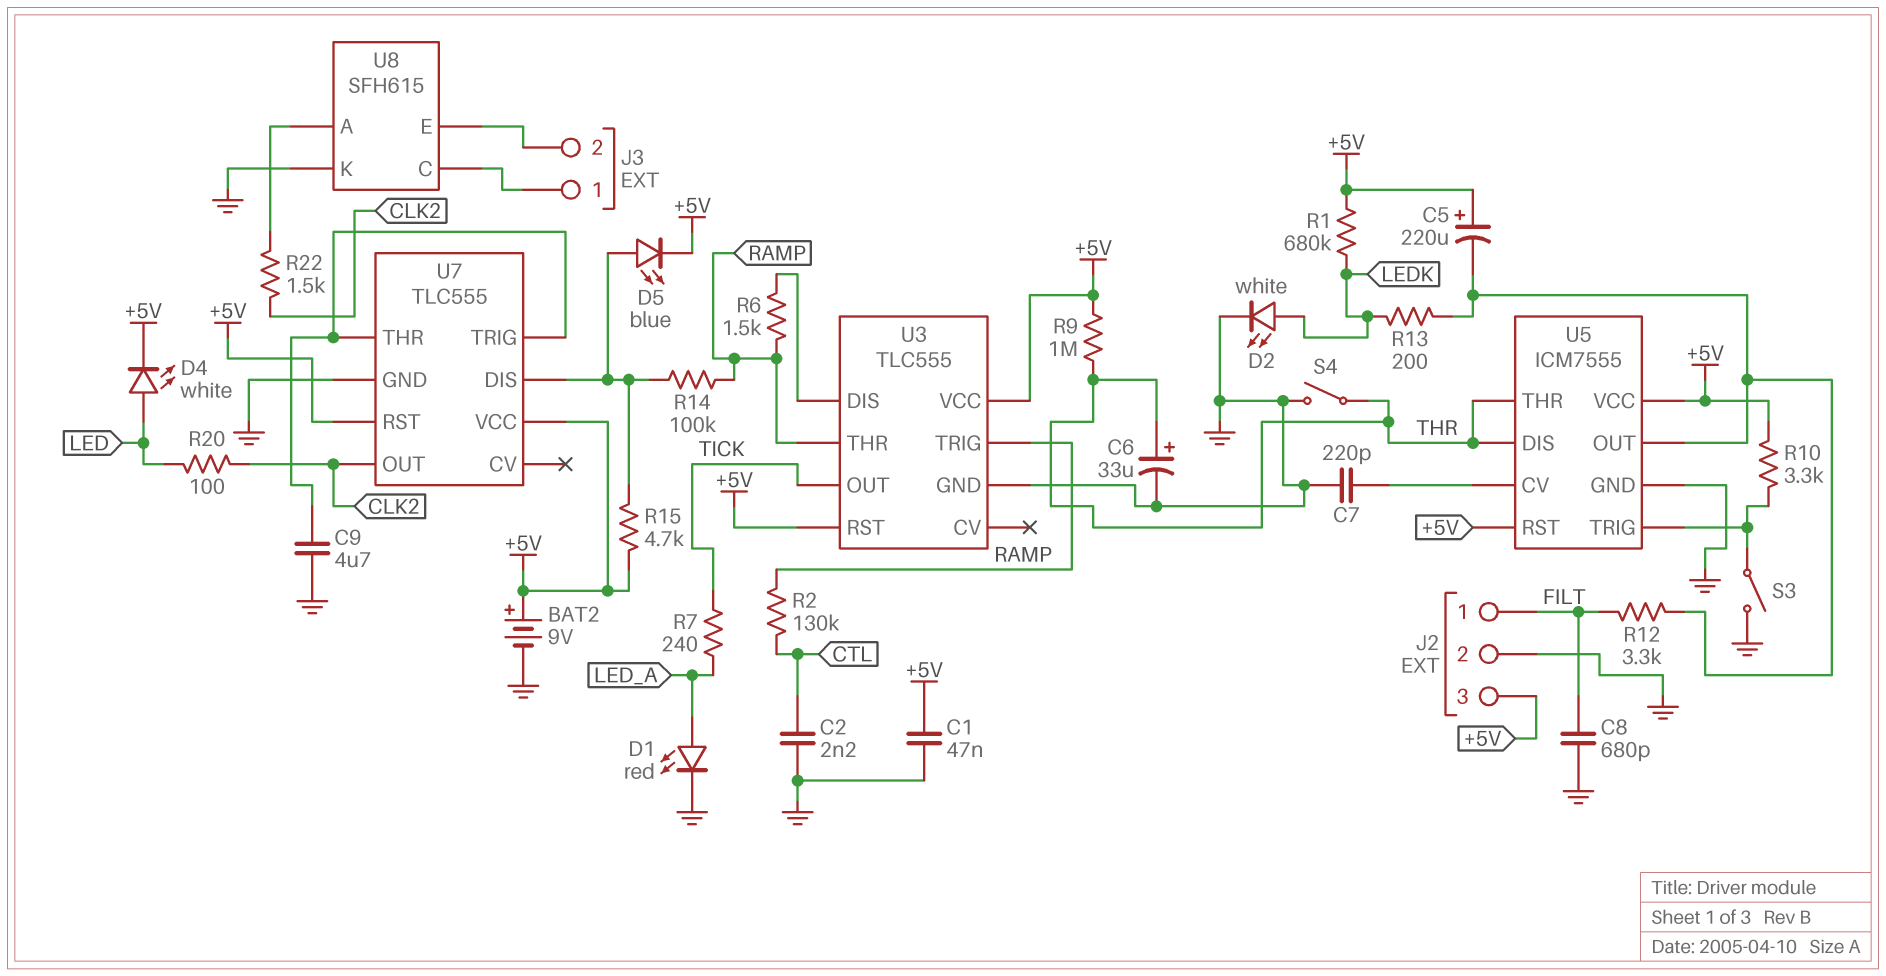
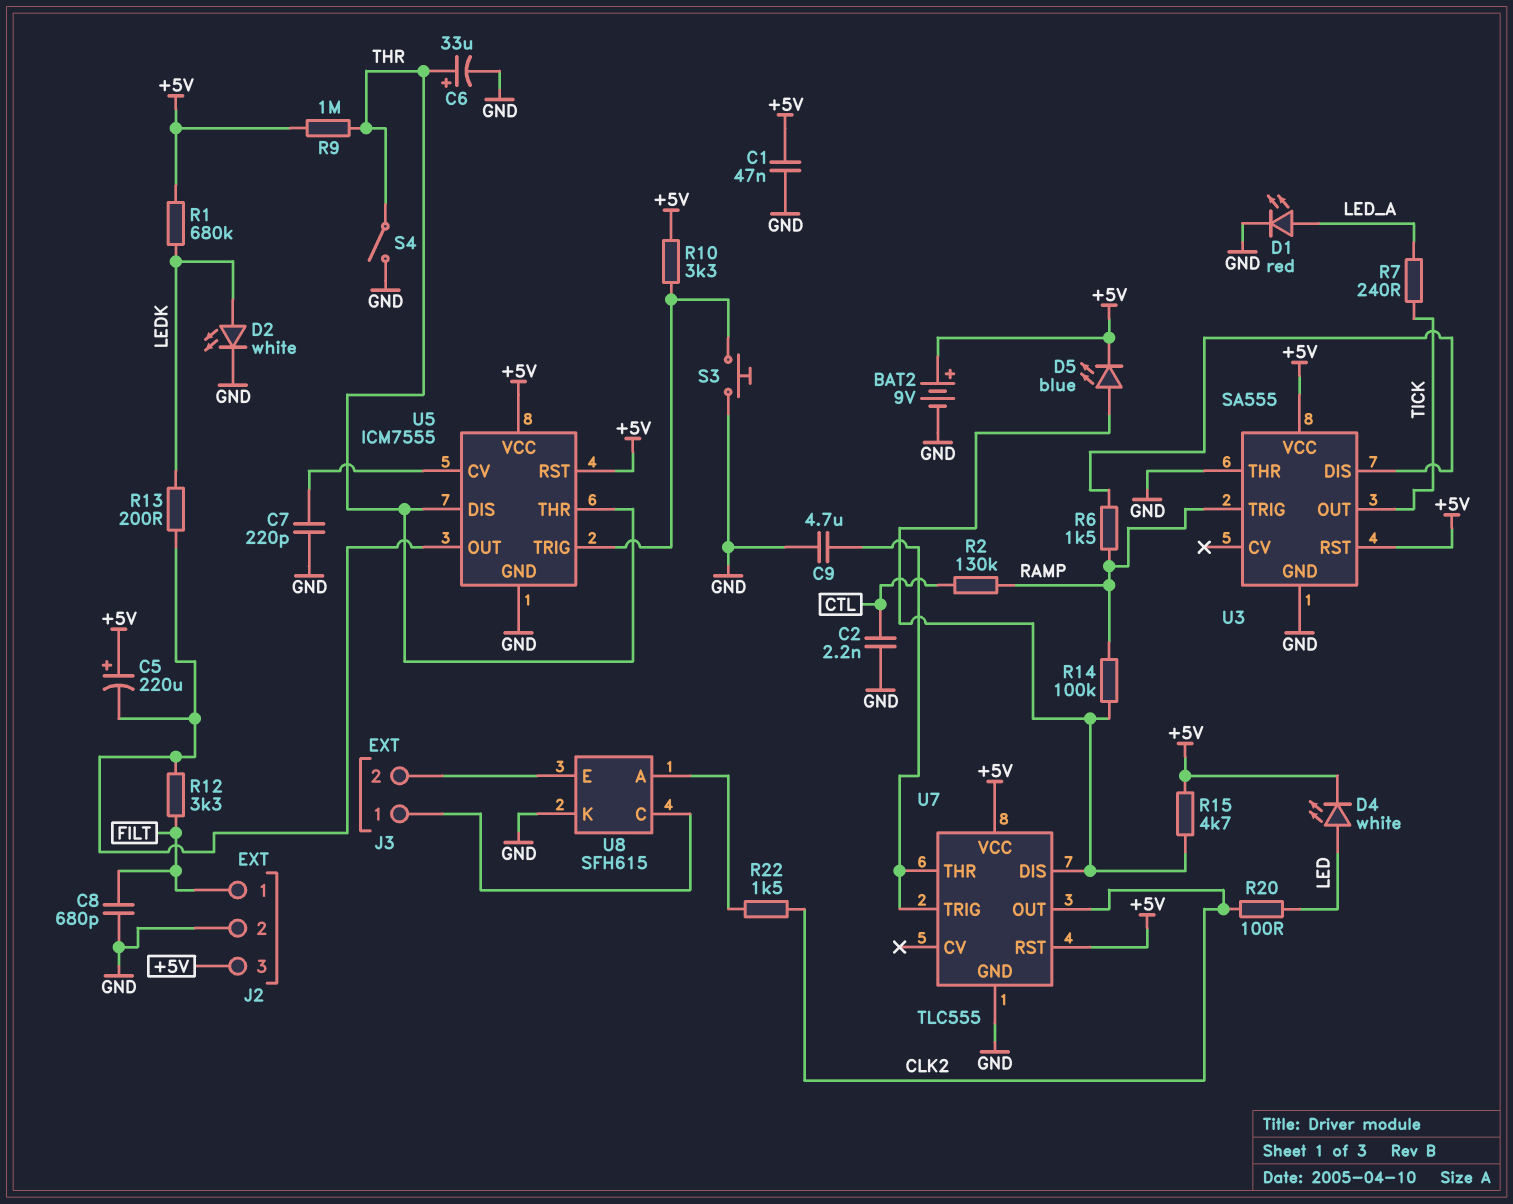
S3: switch (GND, U5/TRIG) -> button (GND, U5/TRIG)
U3: TLC555 -> SA555
U3 pin THR: RAMP -> GND

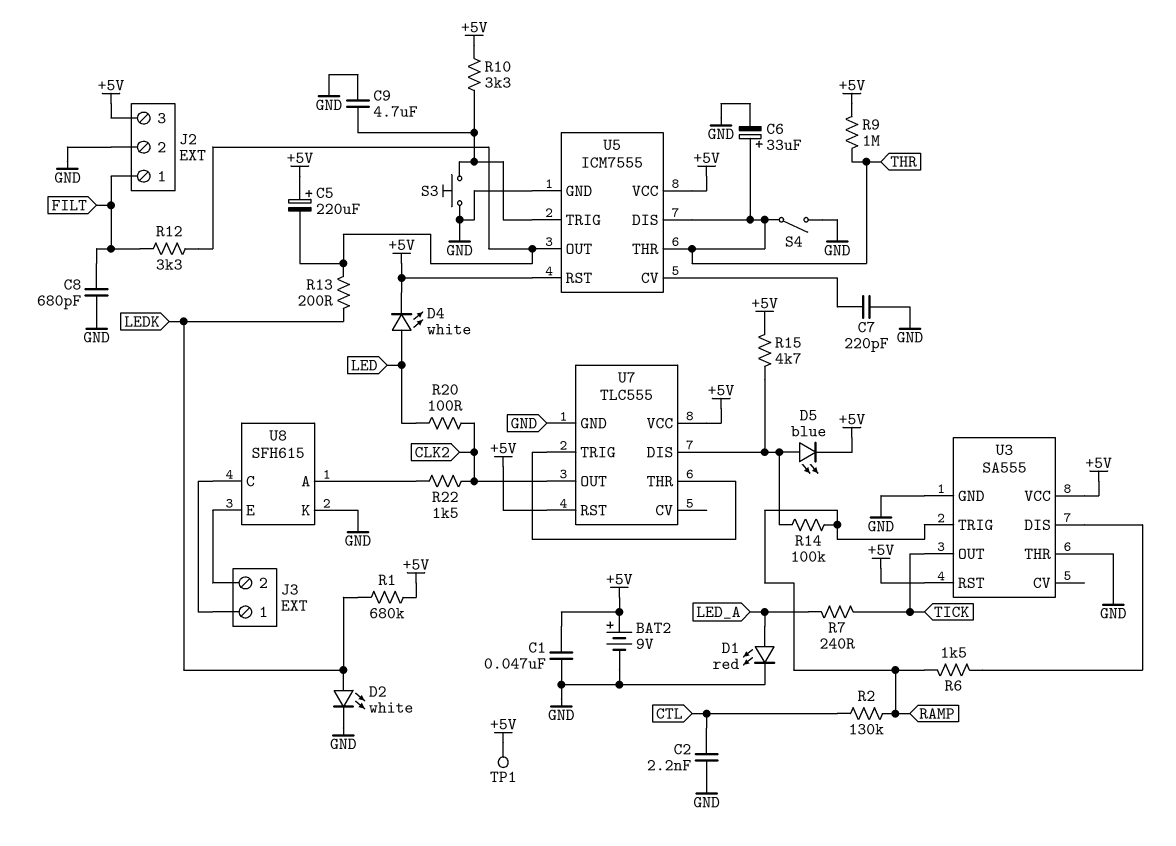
C9: 4.7uF (GND, U7/THR) -> 4.7uF (GND, U5/TRIG)
TP1: none -> test point (+5V)

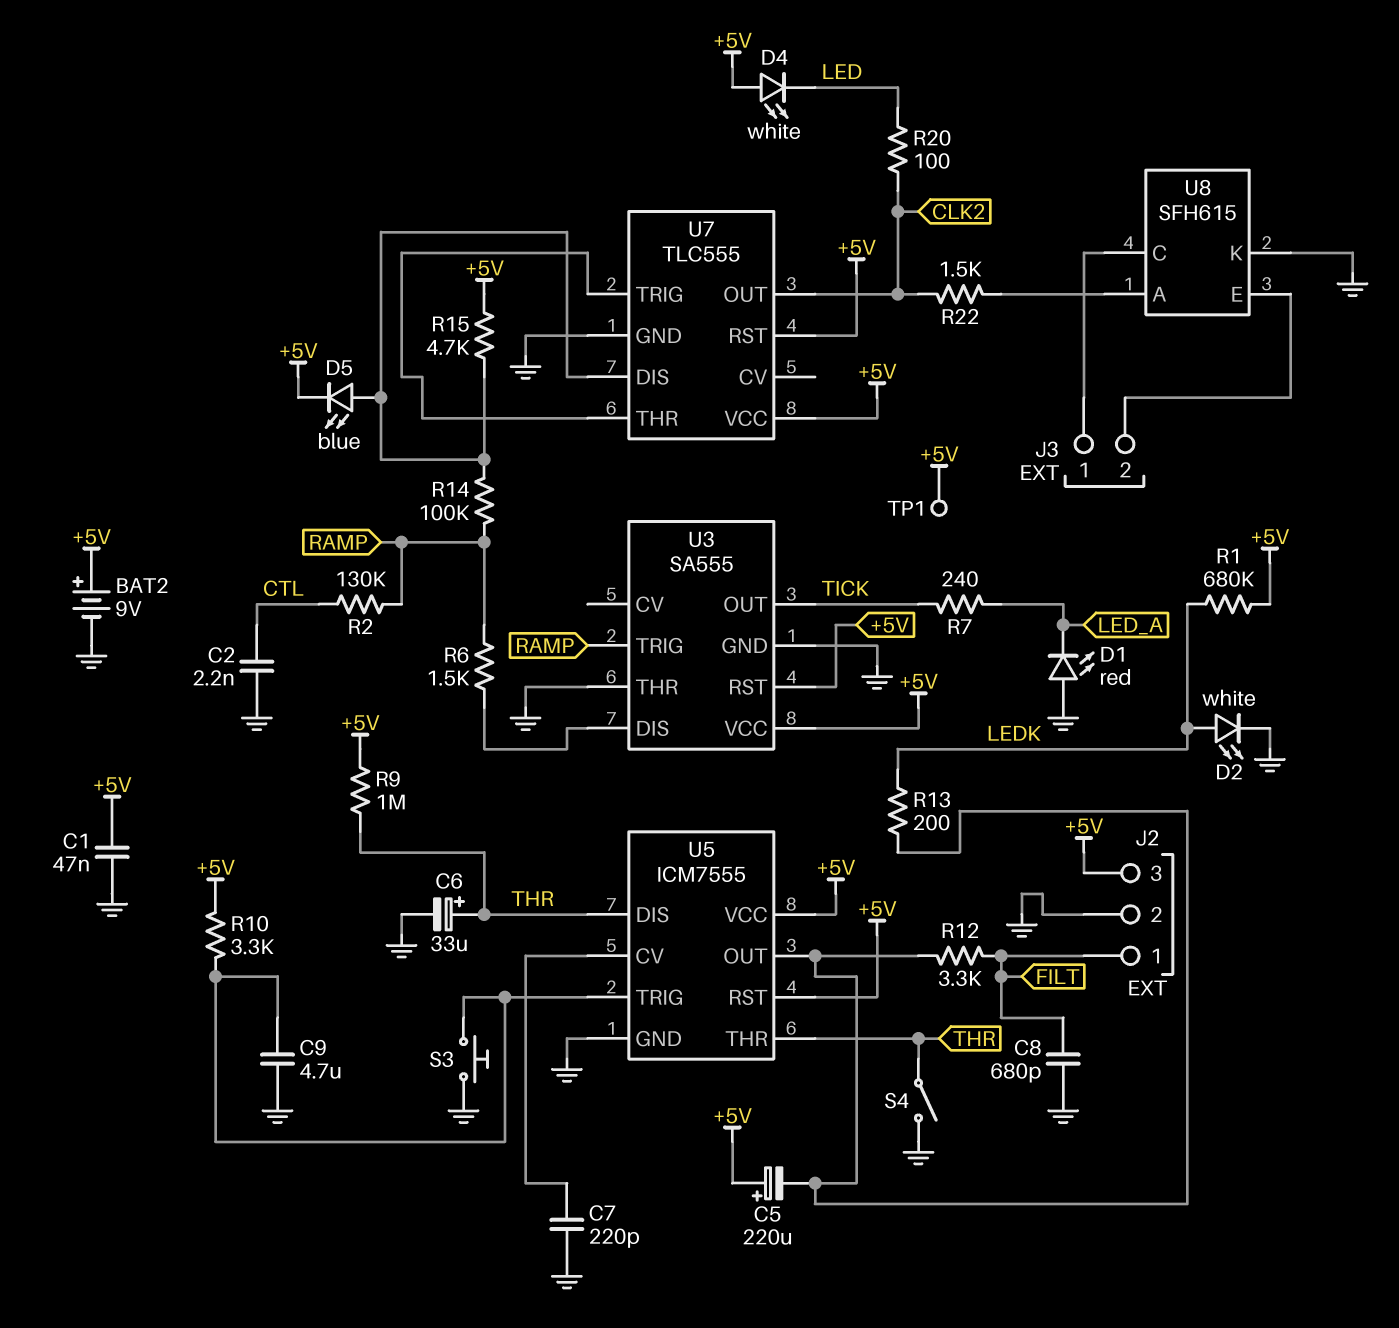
D1: LED red (A LED_A, K GND) -> LED red (A GND, K LED_A)
D4: LED white (A LED, K +5V) -> LED white (A +5V, K LED)

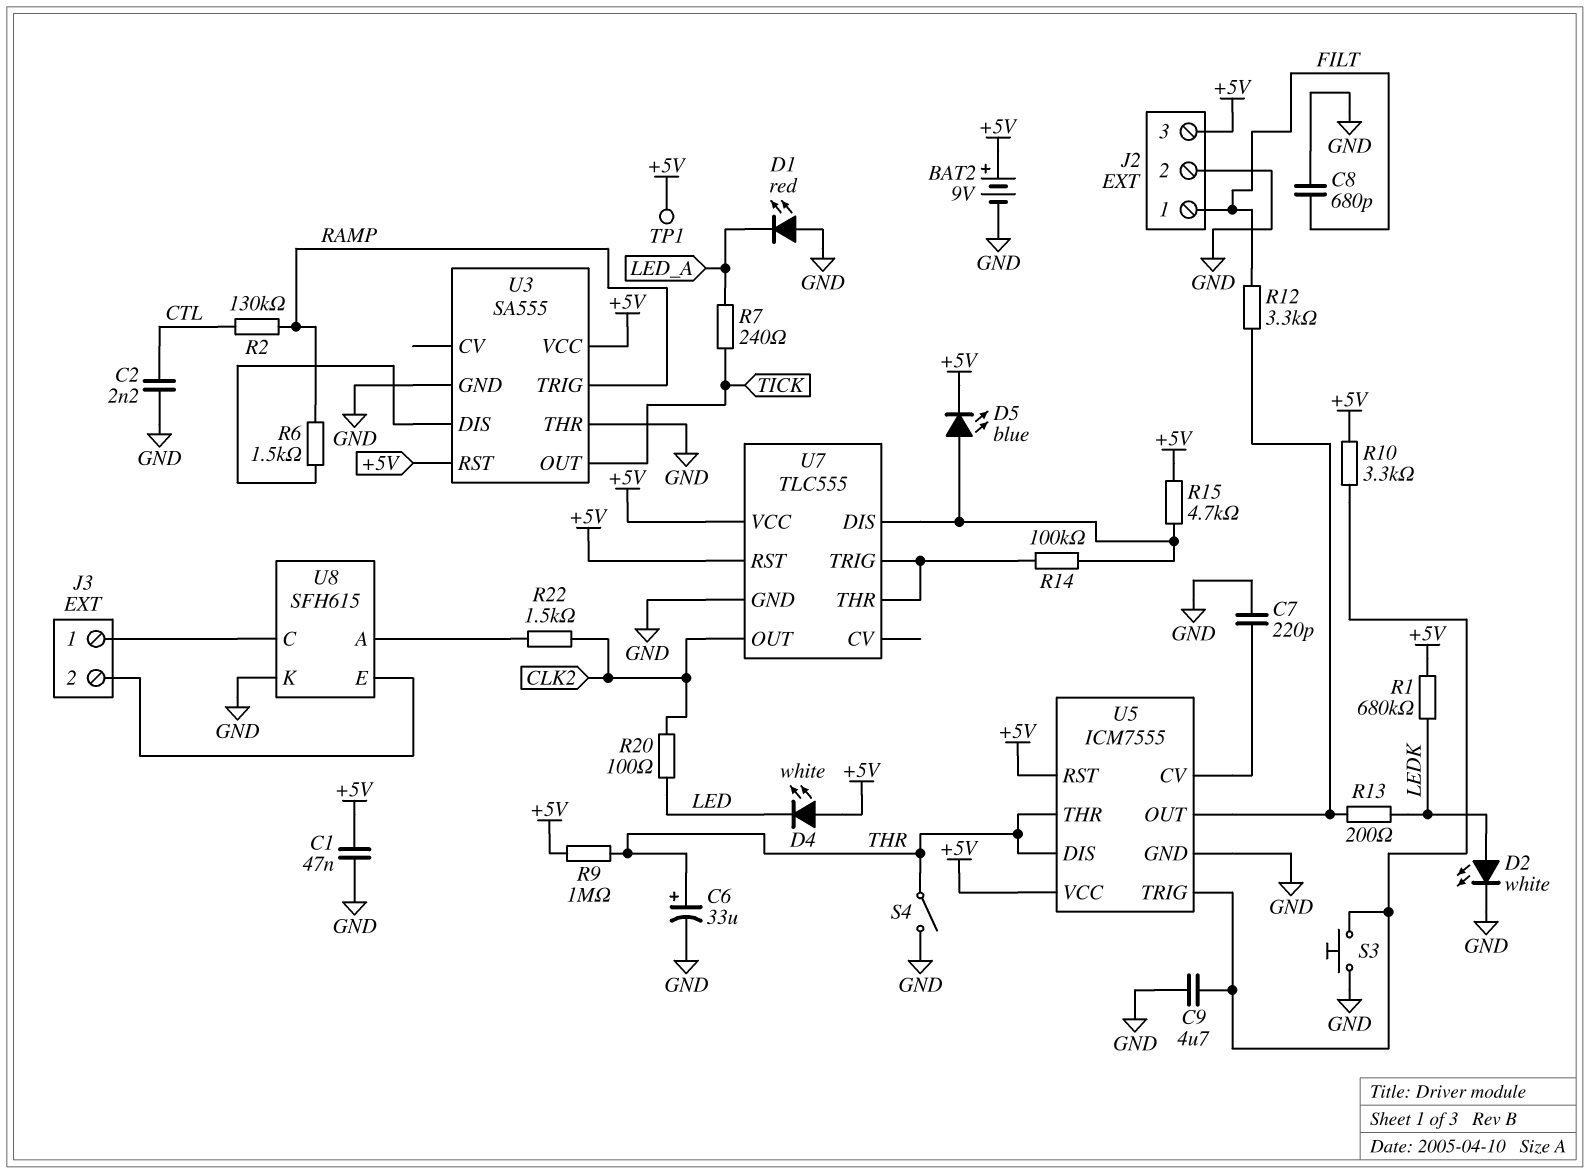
C5: 220uF (plus +5V, minus U5/OUT) -> none
R14: 100k (RAMP, U7/DIS) -> 100k (U7/DIS, U7/THR)

